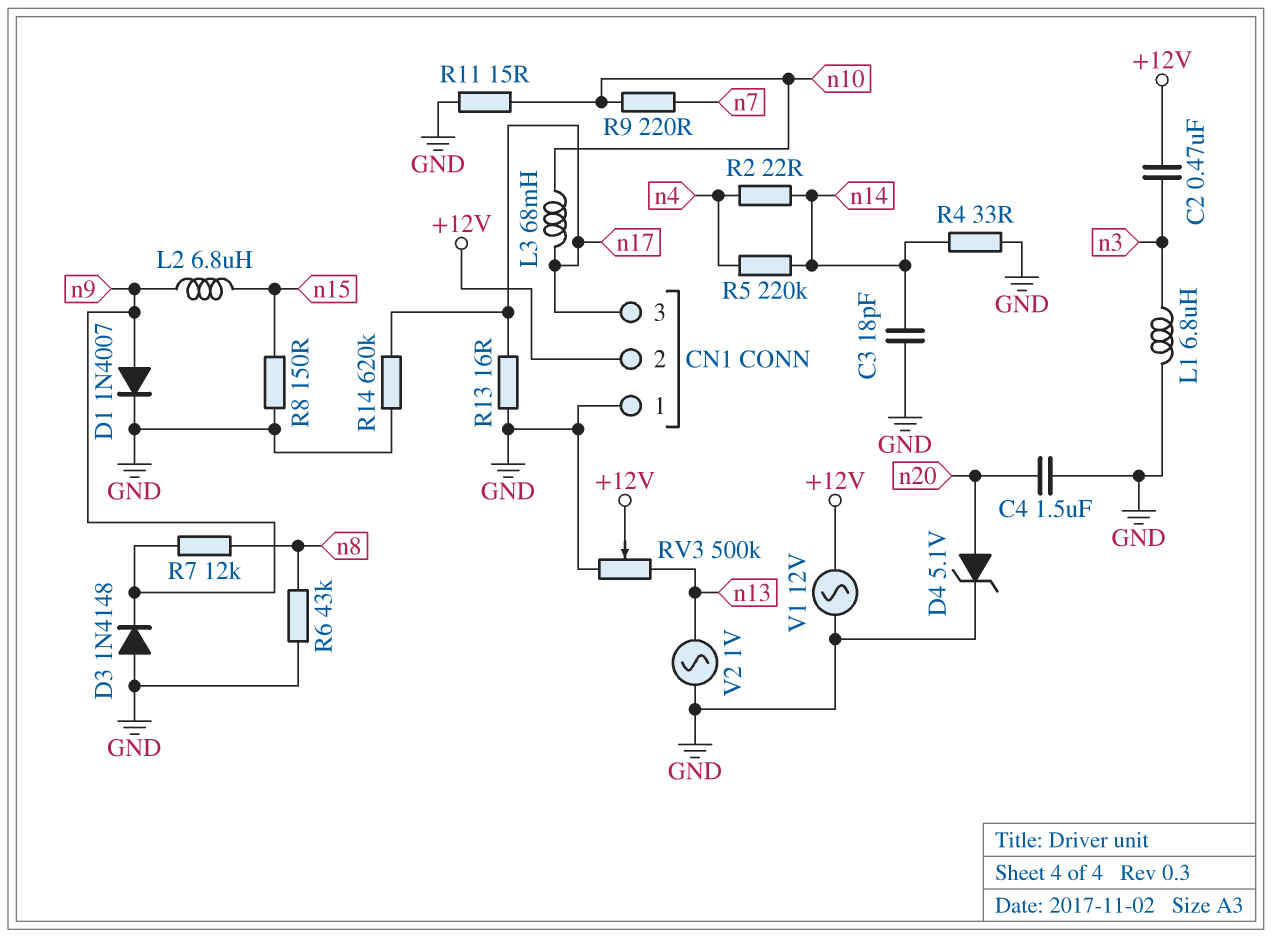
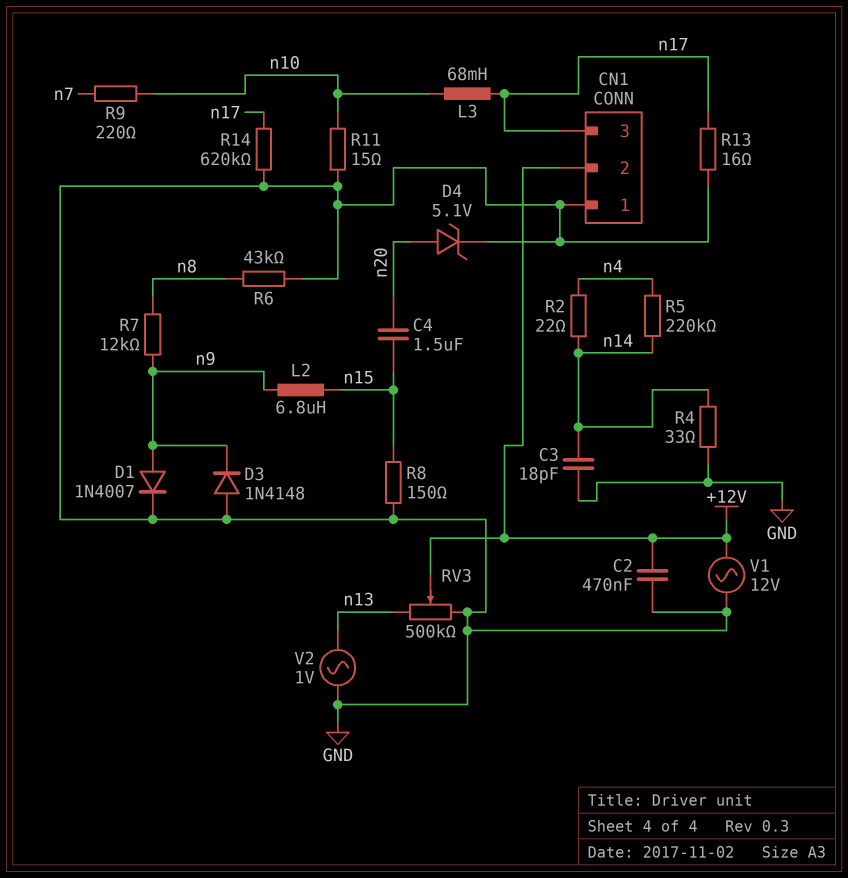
C2: 470nF (+12V, n3) -> 470nF (+12V, GND)
C4: 1.5uF (GND, n20) -> 1.5uF (n15, n20)
L1: 6.8uH (GND, n3) -> none

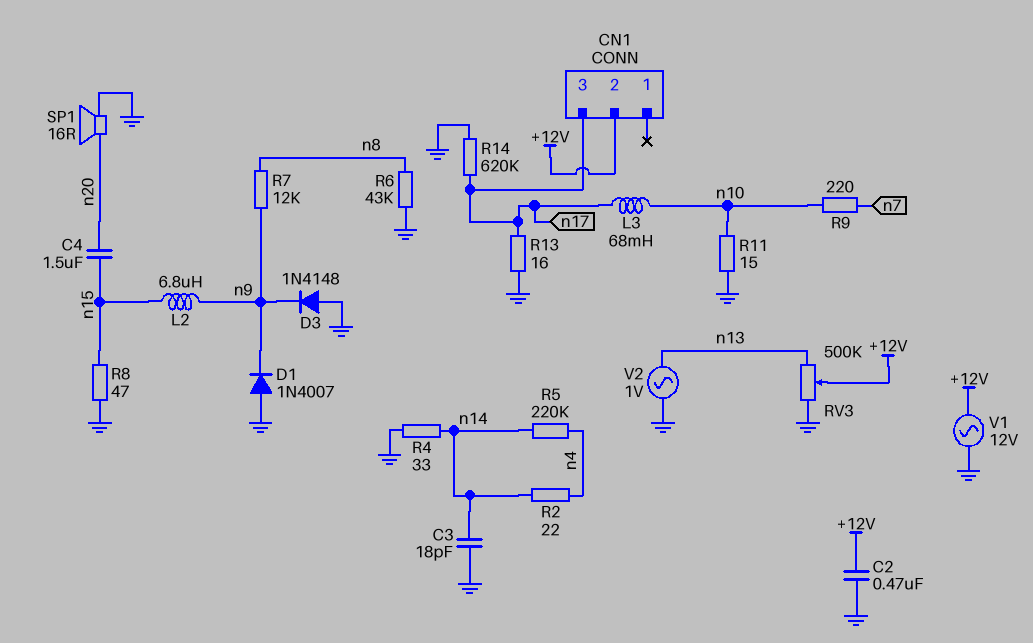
CN1 pin 1: GND -> none
D1: diode 1N4007 (A n9, K GND) -> diode 1N4007 (A GND, K n9)
D4: zener 5.1V (A n20, K GND) -> none
R8: 150 (GND, n15) -> 47 (GND, n15)
SP1: none -> speaker 16R (GND, n20)

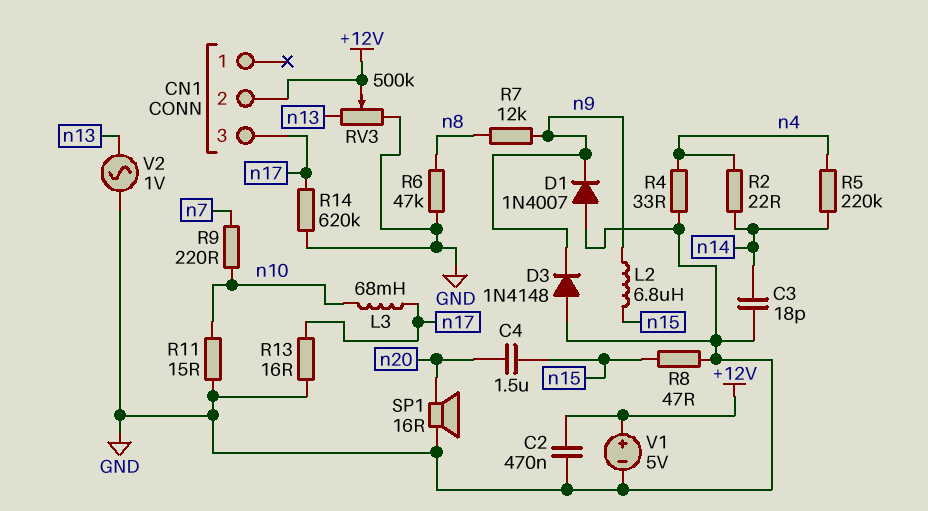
R4: 33 (GND, n14) -> 33 (GND, n4)
R6: 43k (GND, n8) -> 47k (GND, n8)
V1: AC 12V (+12V, GND) -> 5V (plus +12V, minus GND)

